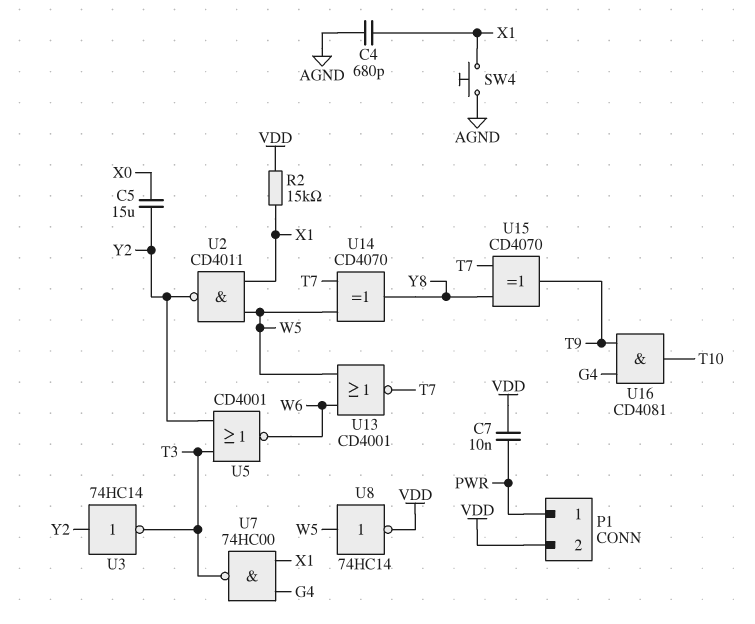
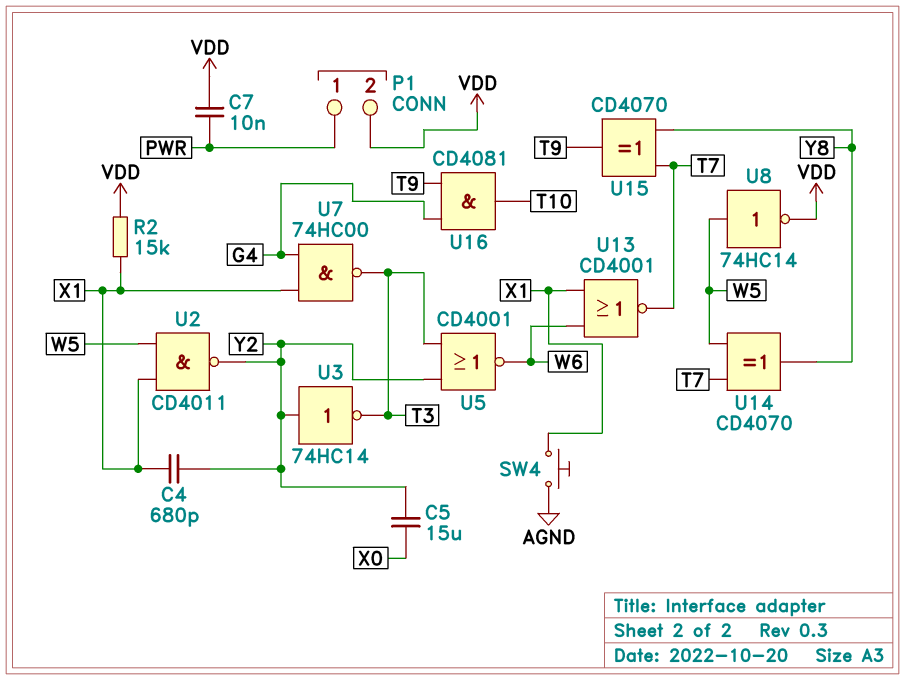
C4: 680pF (AGND, X1) -> 680pF (X1, Y2)
U13: NOR CD4001 (in W5, in W6, out T7) -> NOR CD4001 (in W6, in X1, out T7)

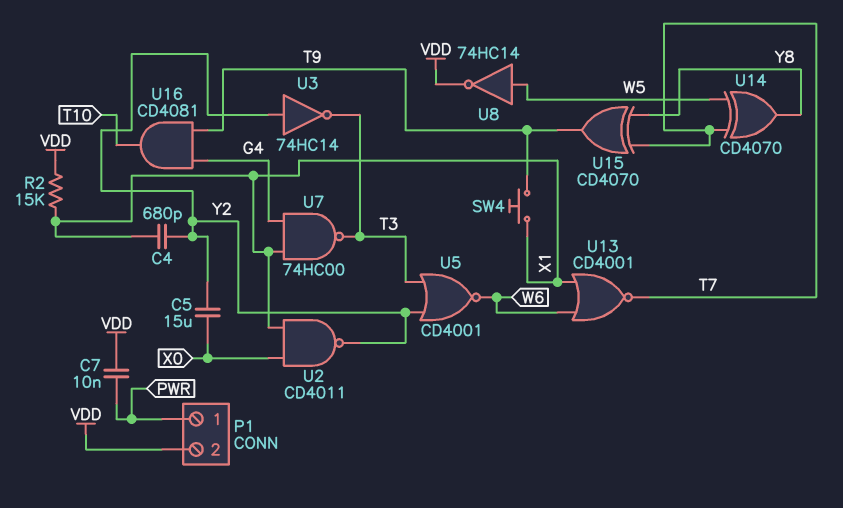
SW4: button (AGND, X1) -> button (T9, X1)
U2: NAND CD4011 (in W5, in X1, out Y2) -> NAND CD4011 (in X0, in X1, out Y2)

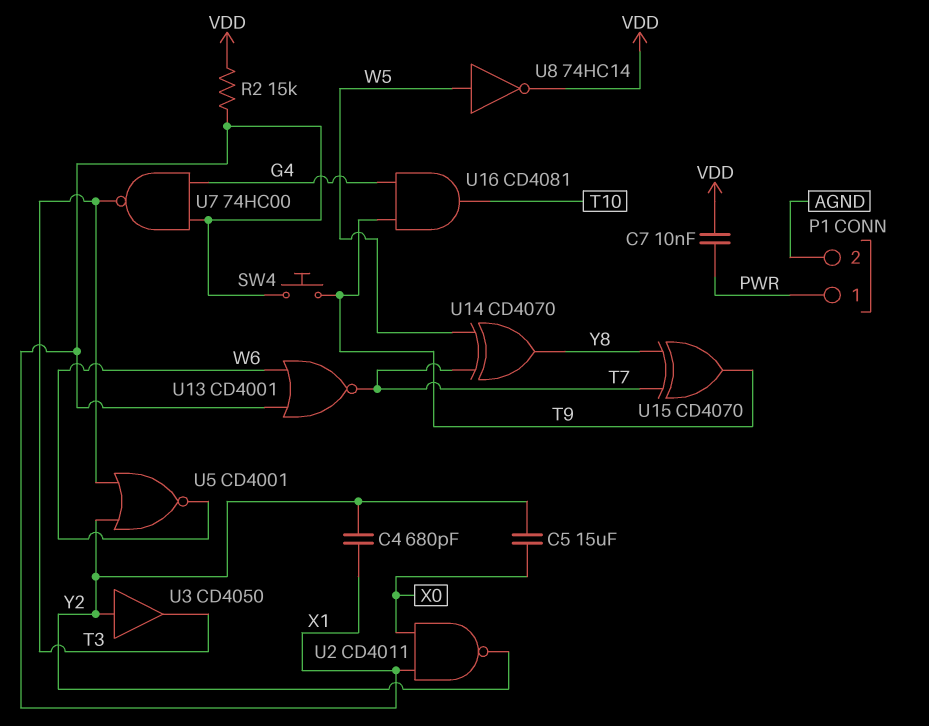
P1 pin 2: VDD -> AGND
U3: NOT 74HC14 (in Y2, out T3) -> buffer CD4050 (in Y2, out T3)

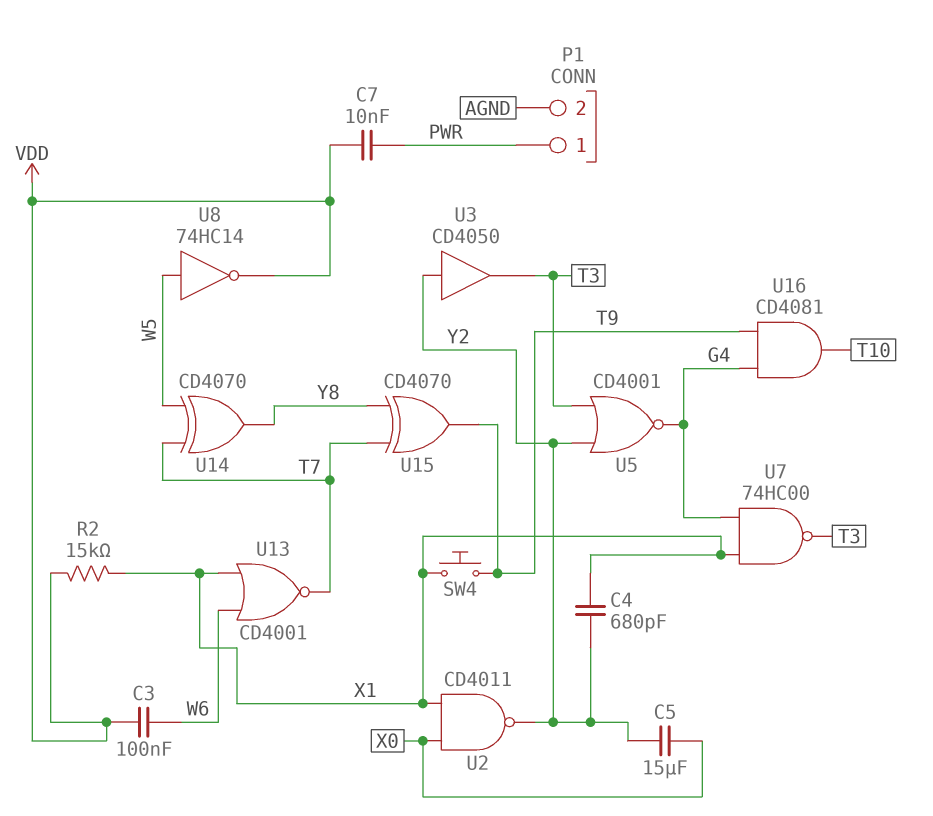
C3: none -> 100nF (VDD, W6)
U5: NOR CD4001 (in T3, in Y2, out W6) -> NOR CD4001 (in T3, in Y2, out G4)

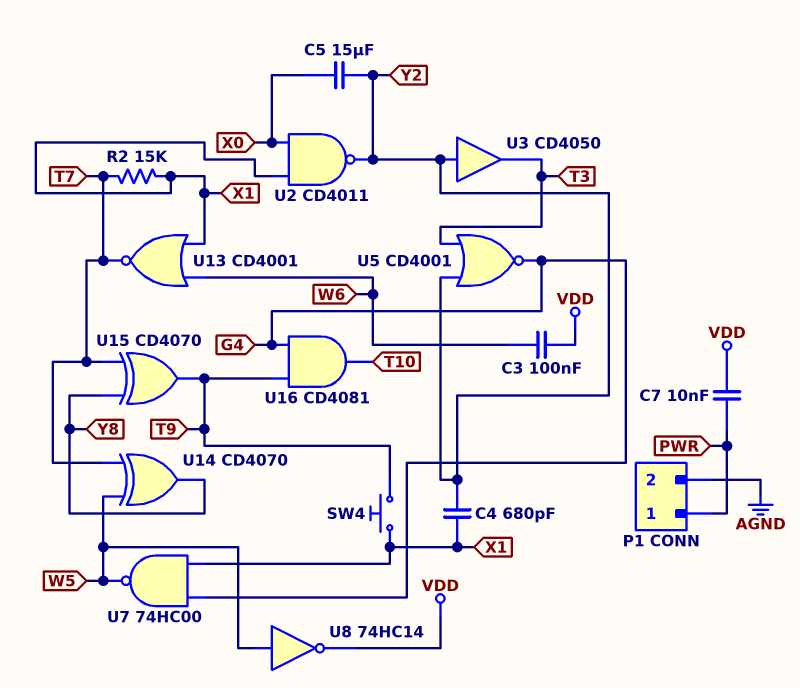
R2: 15k (VDD, X1) -> 15k (T7, X1)
U7: NAND 74HC00 (in G4, in X1, out T3) -> NAND 74HC00 (in G4, in X1, out W5)

